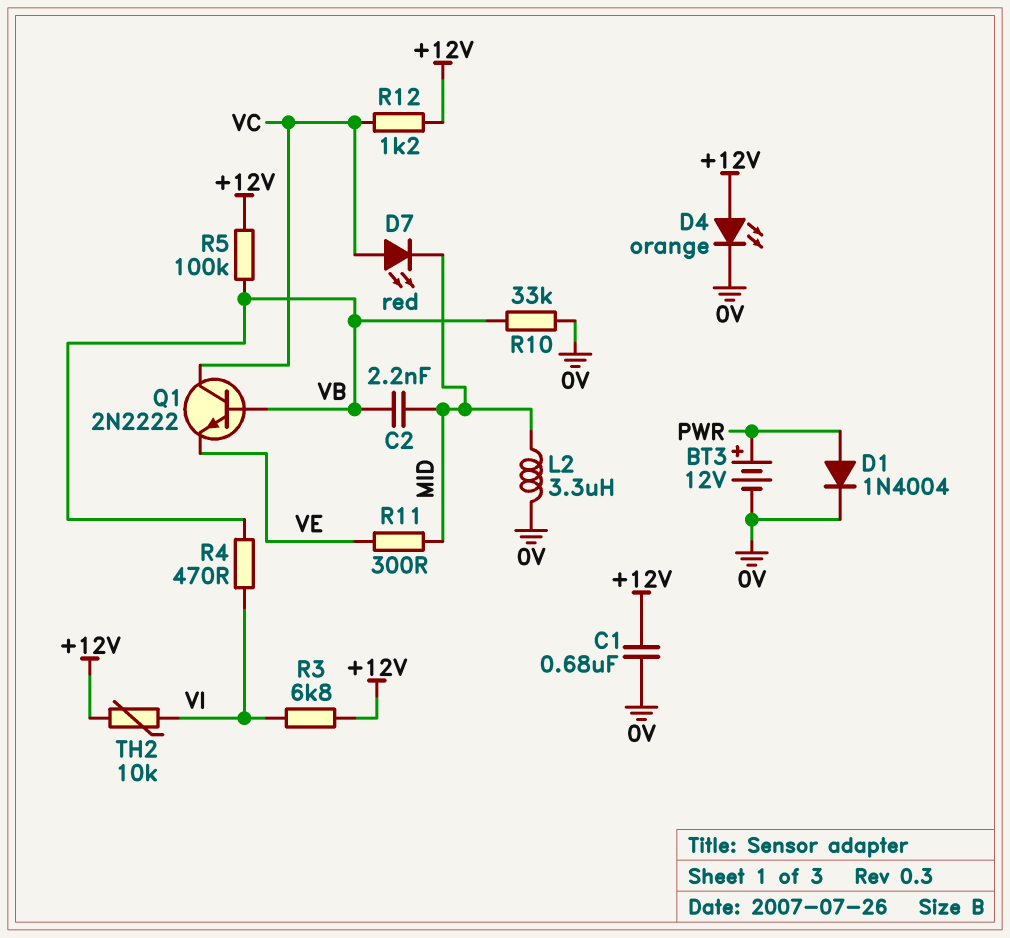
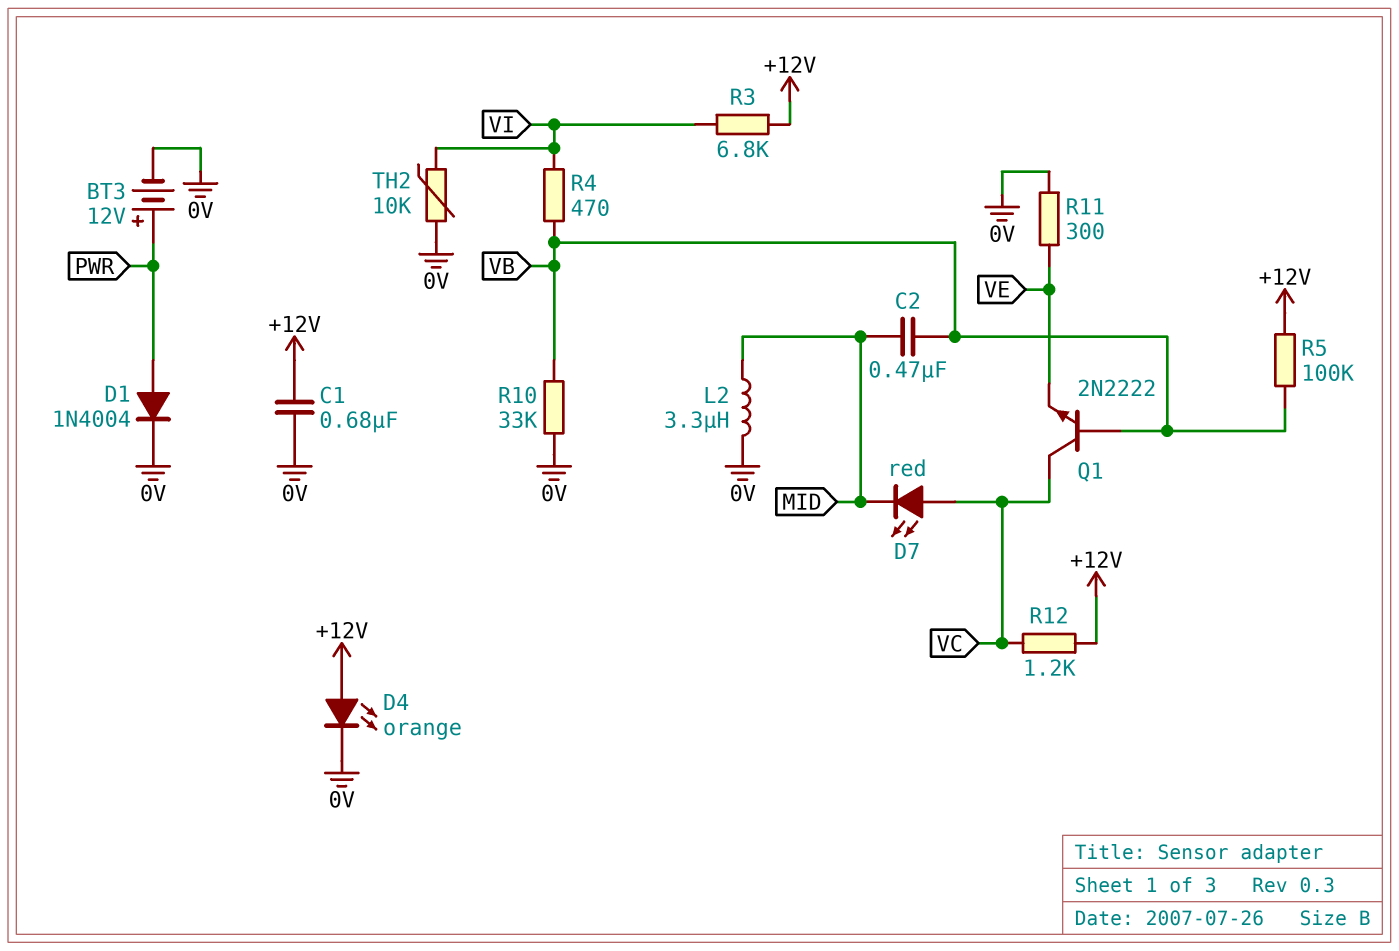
C2: 2.2nF (MID, VB) -> 470nF (MID, VB)
R11: 300 (MID, VE) -> 300 (0V, VE)
TH2: 10k (+12V, VI) -> 10k (0V, VI)

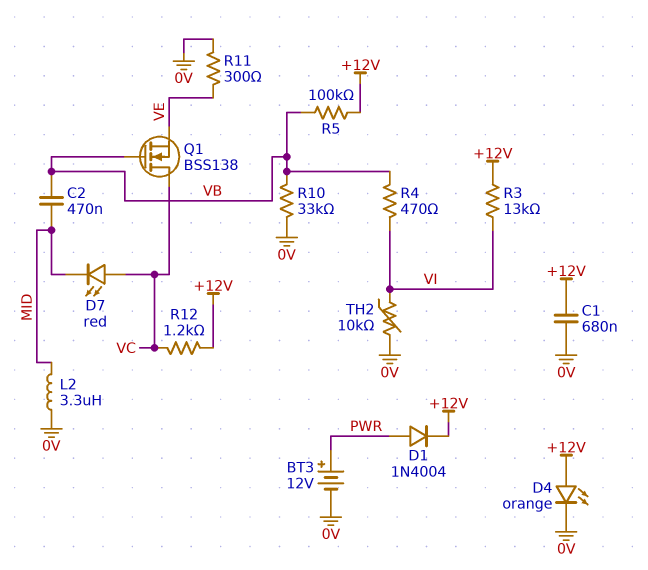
D1: diode 1N4004 (A PWR, K 0V) -> diode 1N4004 (A PWR, K +12V)
Q1: NPN 2N2222 (B VB, C VC, E VE) -> NMOS BSS138 (G VB, D VC, S VE)
R3: 6.8k (+12V, VI) -> 13k (+12V, VI)

